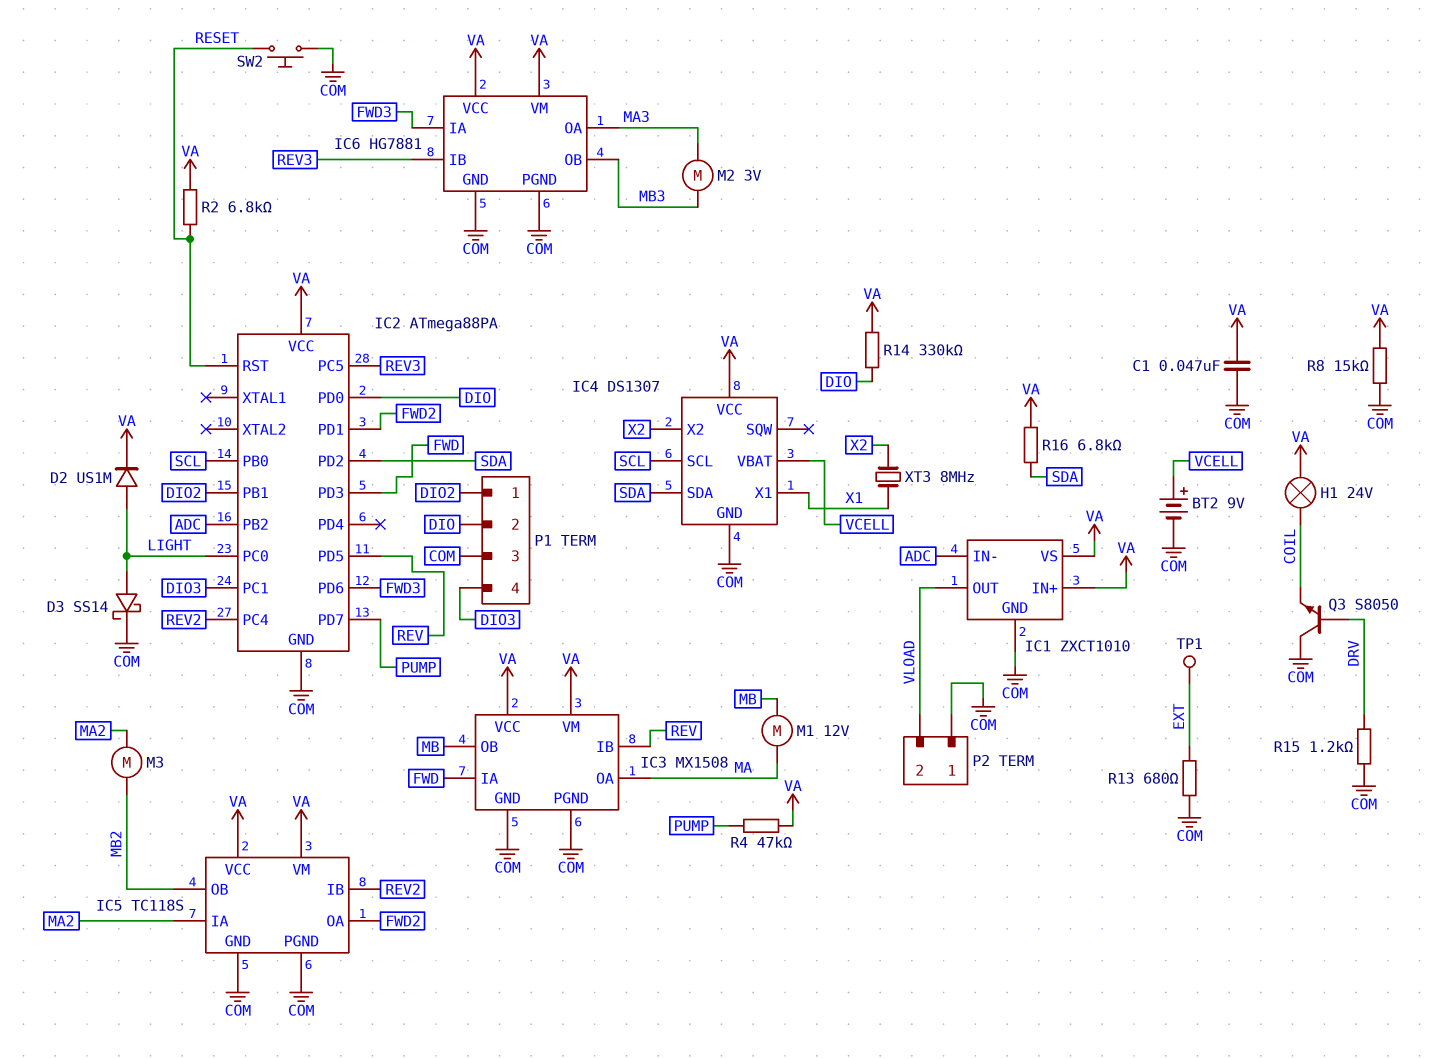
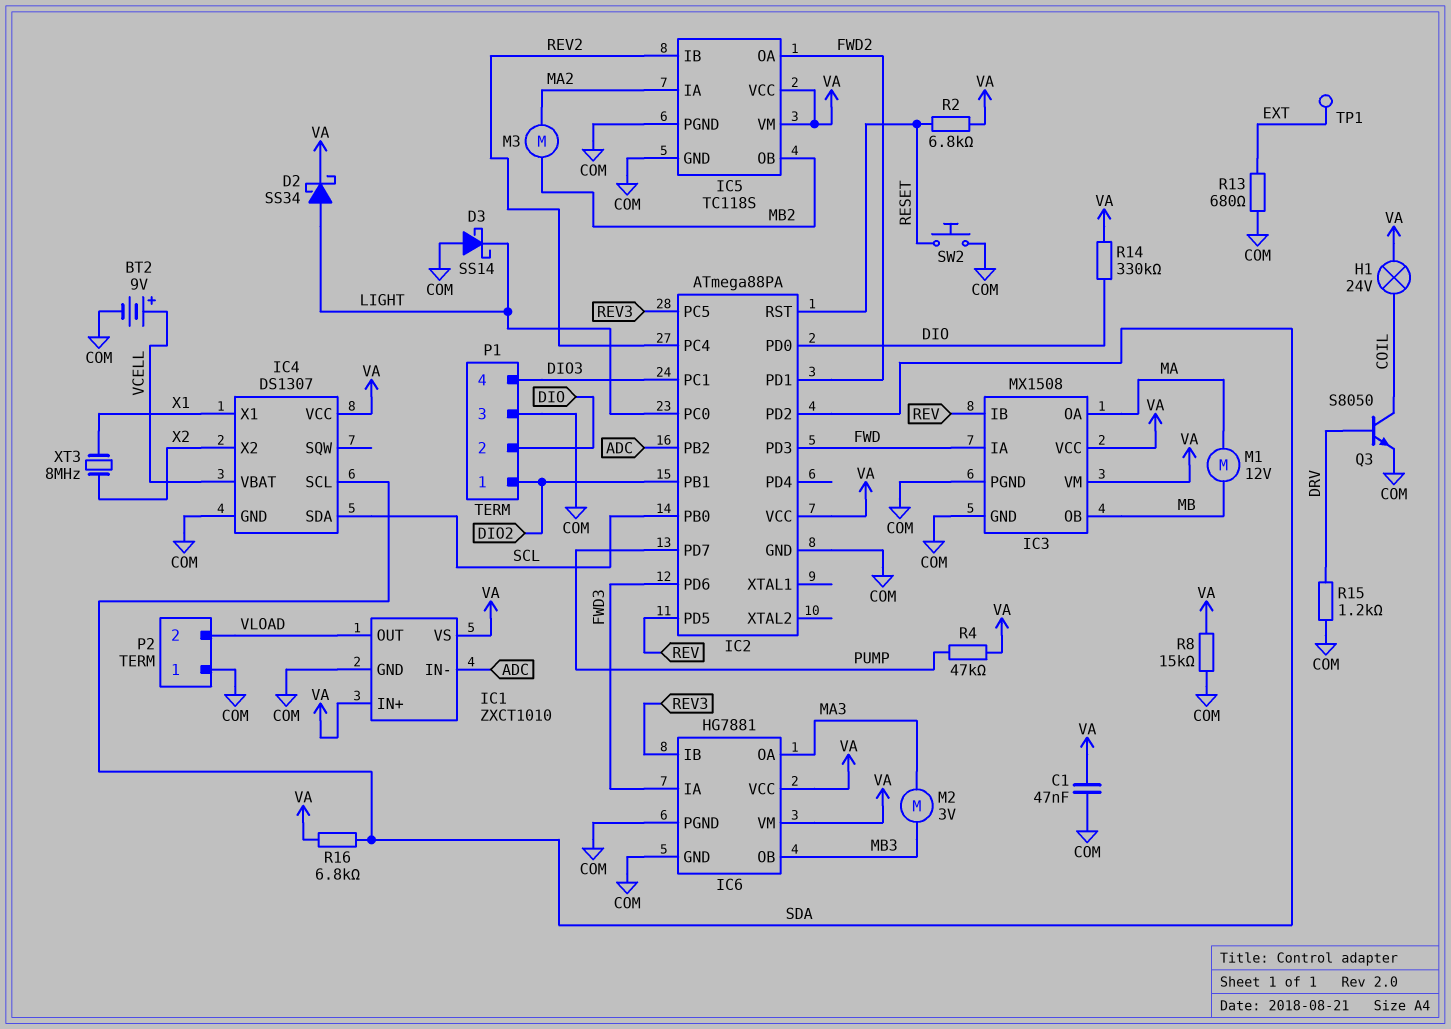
D2: diode US1M (A LIGHT, K VA) -> schottky SS34 (A LIGHT, K VA)
D3: schottky SS14 (A LIGHT, K COM) -> schottky SS14 (A COM, K LIGHT)
IC4 pin SCL: SCL -> SDA
IC4 pin SDA: SDA -> SCL
Q3: NPN S8050 (B DRV, C COM, E COIL) -> NPN S8050 (B DRV, C COIL, E COM)

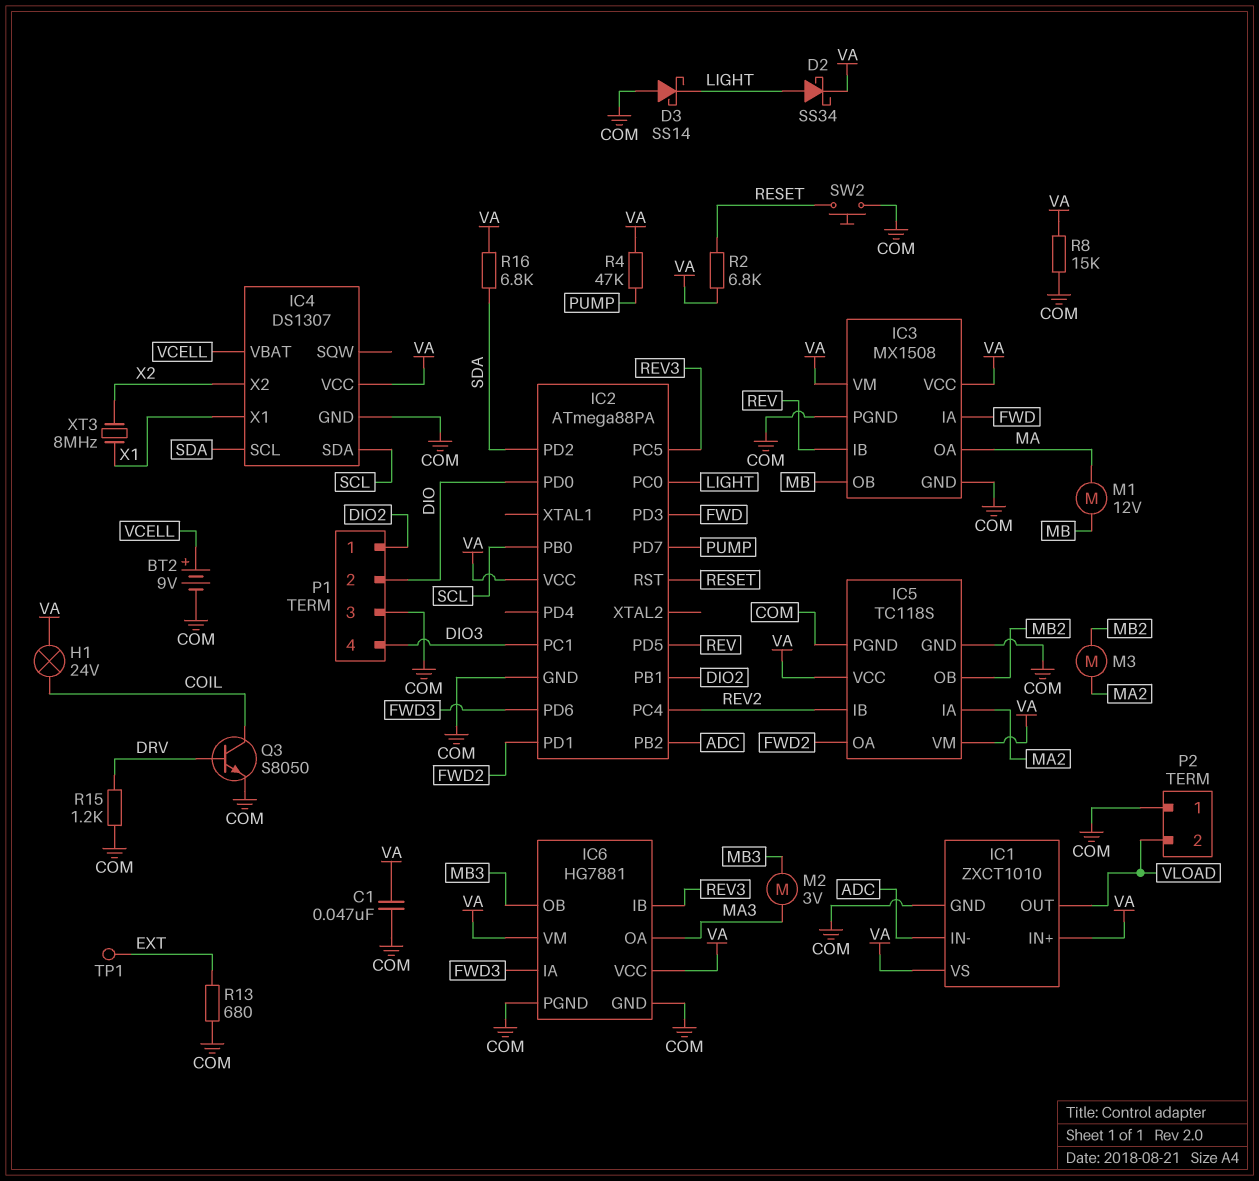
R14: 330k (DIO, VA) -> none

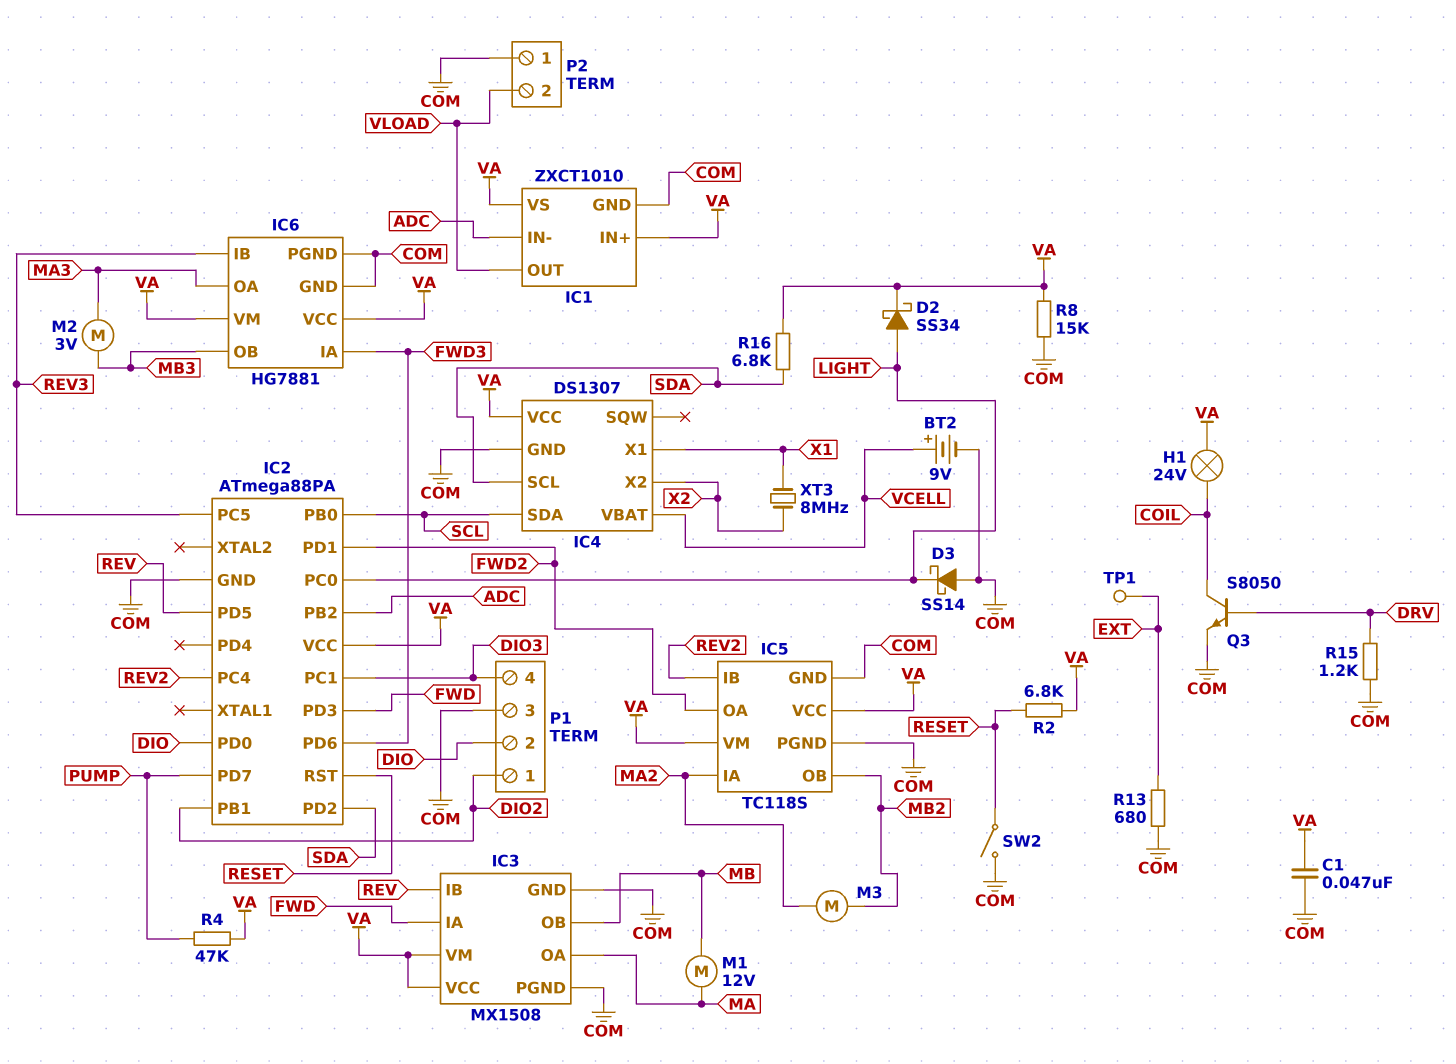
SW2: button (COM, RESET) -> switch (COM, RESET)

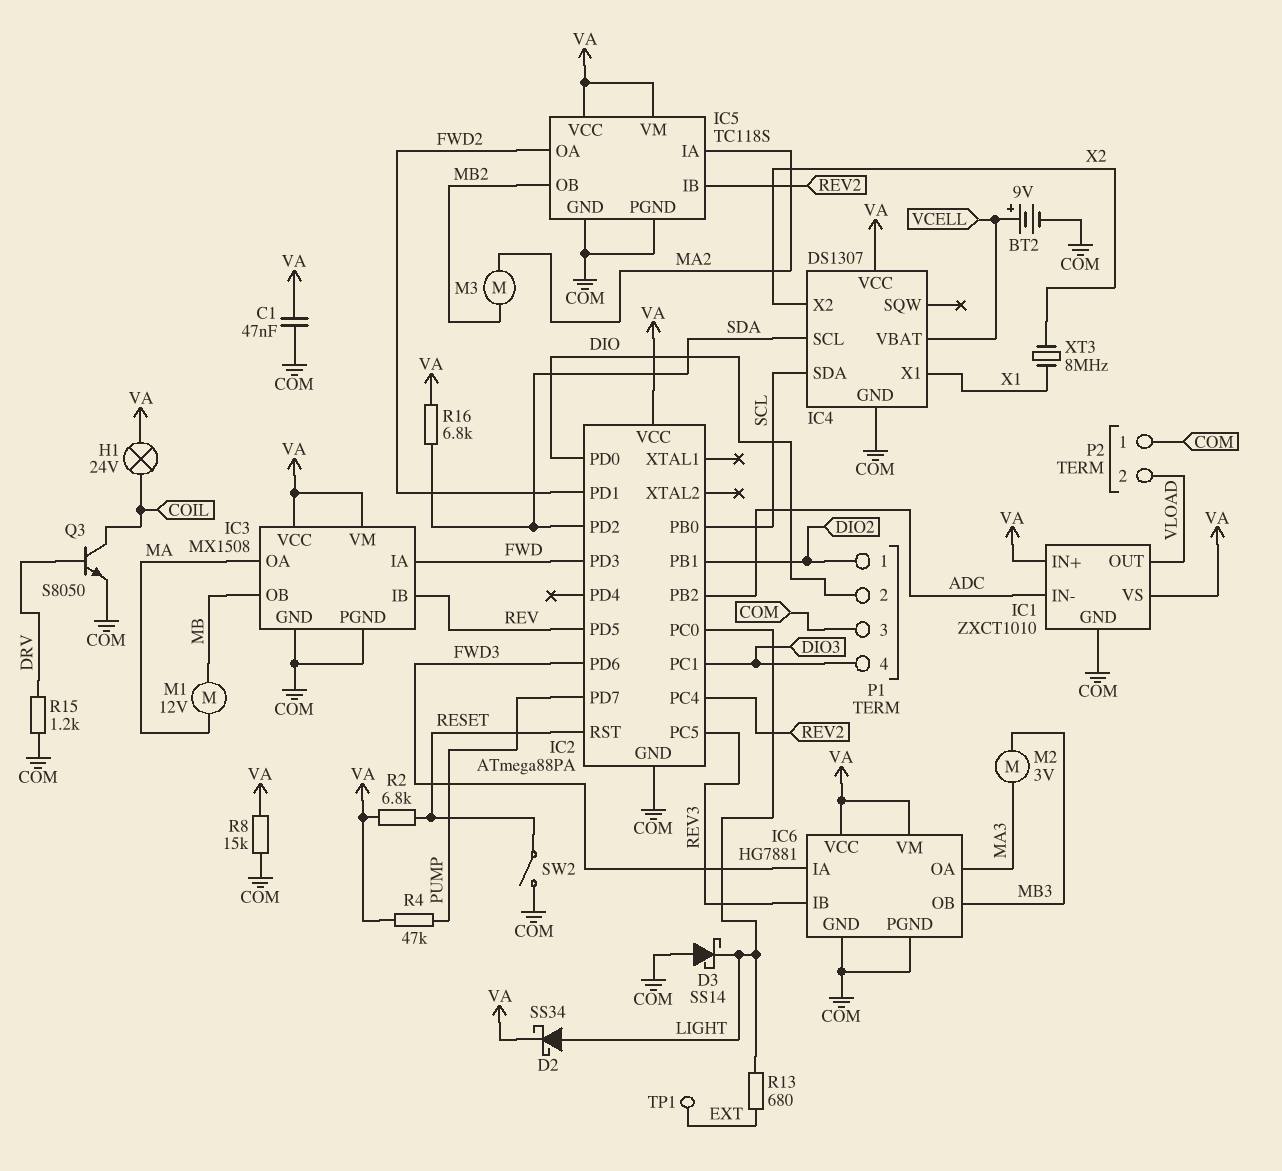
R13: 680 (COM, EXT) -> 680 (EXT, LIGHT)

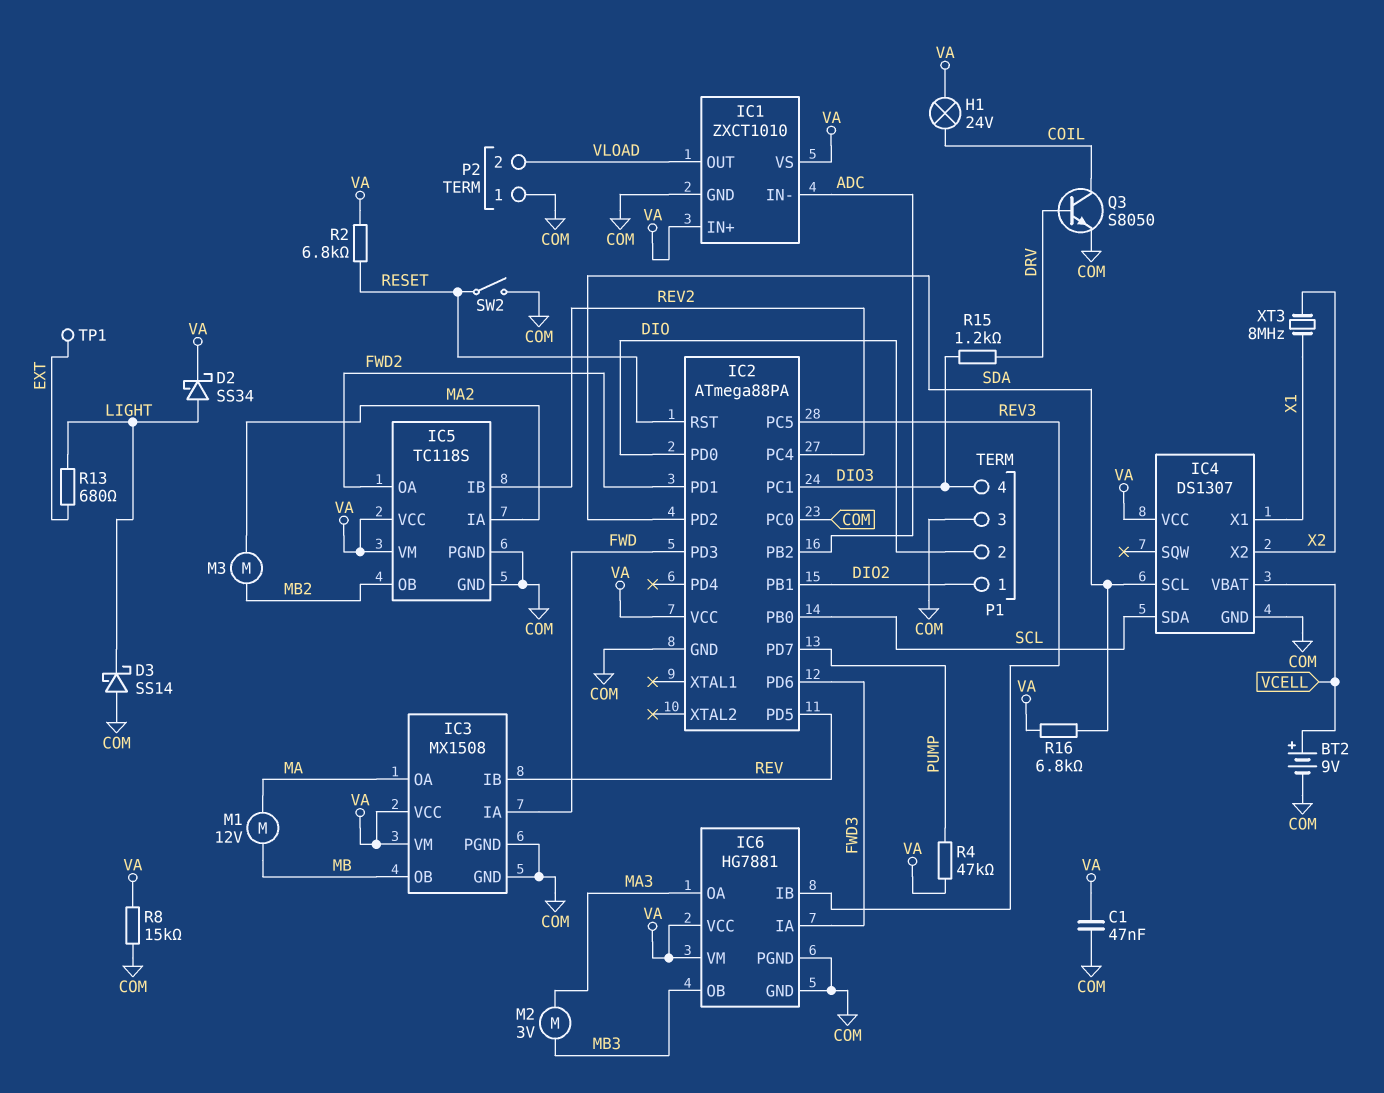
IC2 pin PC0: LIGHT -> COM
R15: 1.2k (COM, DRV) -> 1.2k (DIO3, DRV)

